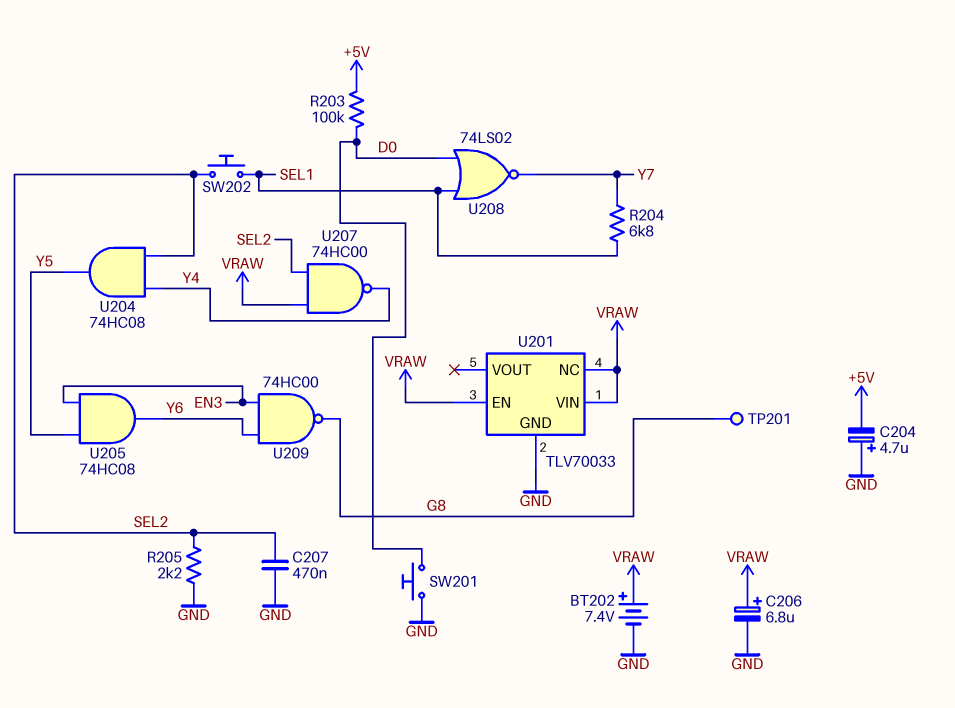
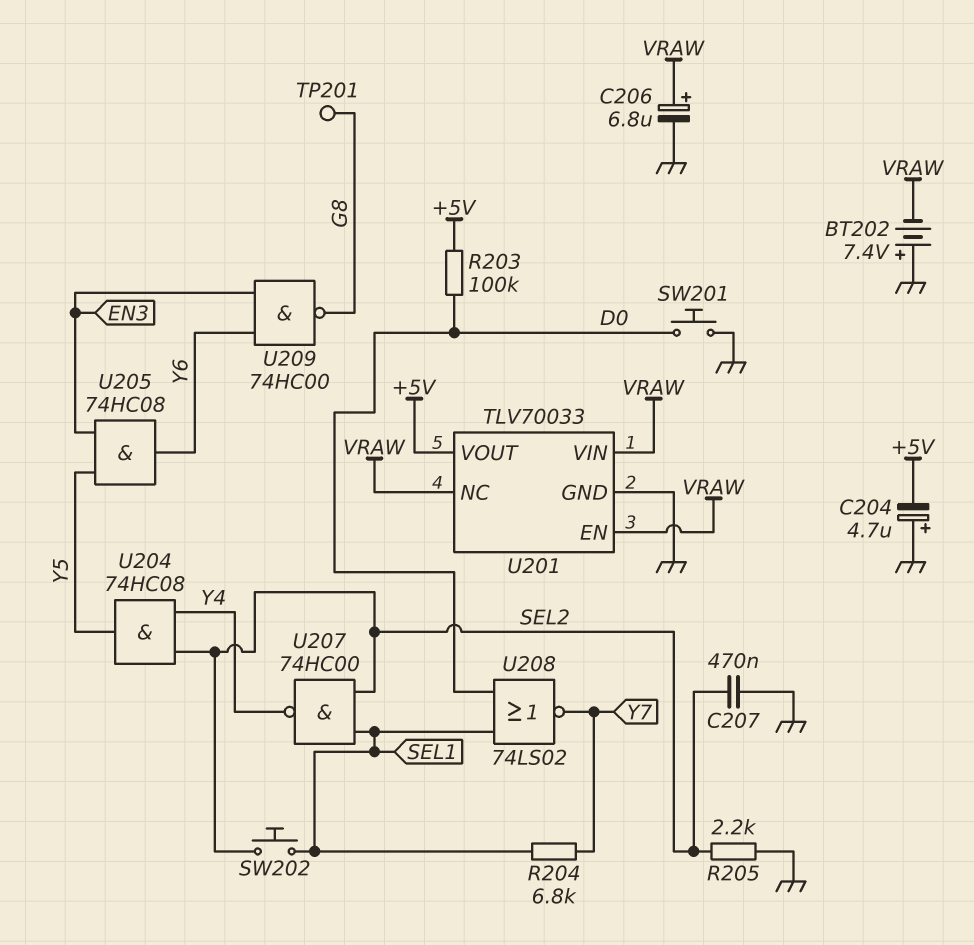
BT202: 7.4V (plus VRAW, minus GND) -> 7.4V (plus GND, minus VRAW)
U201 pin VOUT: none -> +5V
U207: NAND 74HC00 (in SEL2, in VRAW, out Y4) -> NAND 74HC00 (in SEL1, in SEL2, out Y4)

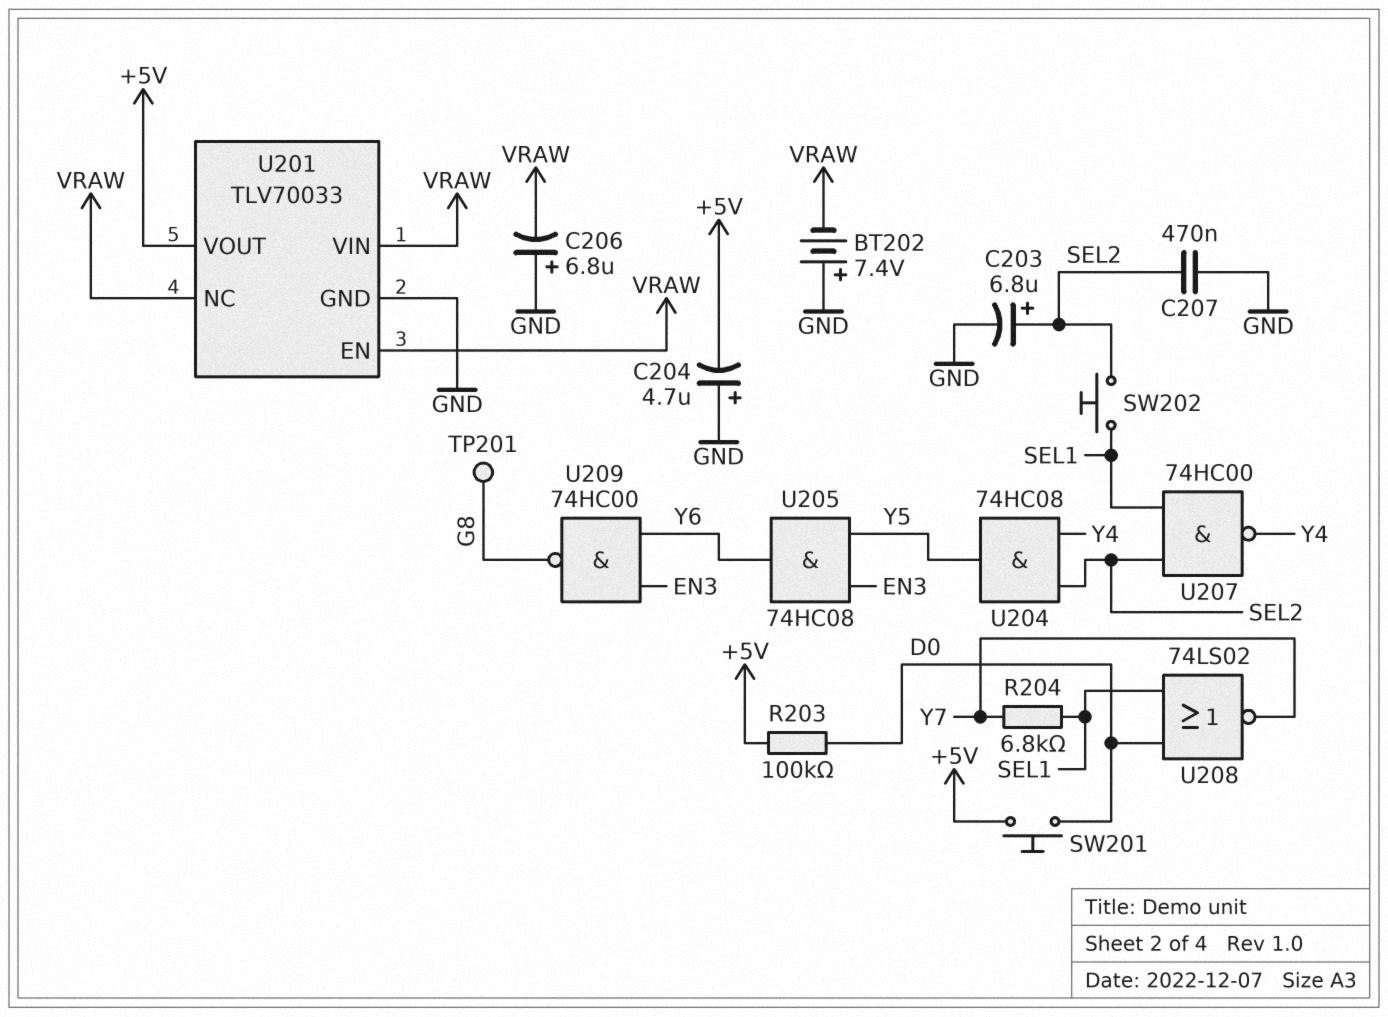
C203: none -> 6.8uF (plus SEL2, minus GND)
C206: 6.8uF (plus VRAW, minus GND) -> 6.8uF (plus GND, minus VRAW)
R205: 2.2k (GND, SEL2) -> none
SW201: button (D0, GND) -> button (+5V, D0)

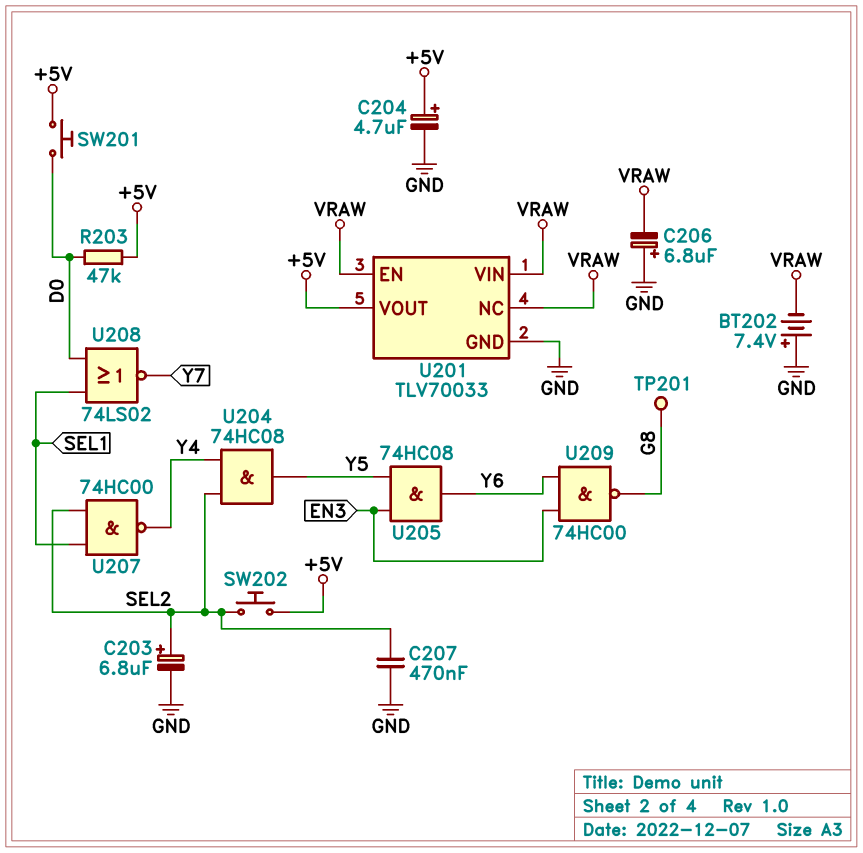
C204: 4.7uF (plus GND, minus +5V) -> 4.7uF (plus +5V, minus GND)
R203: 100k (+5V, D0) -> 47k (+5V, D0)
R204: 6.8k (SEL1, Y7) -> none
SW202: button (SEL1, SEL2) -> button (+5V, SEL2)

